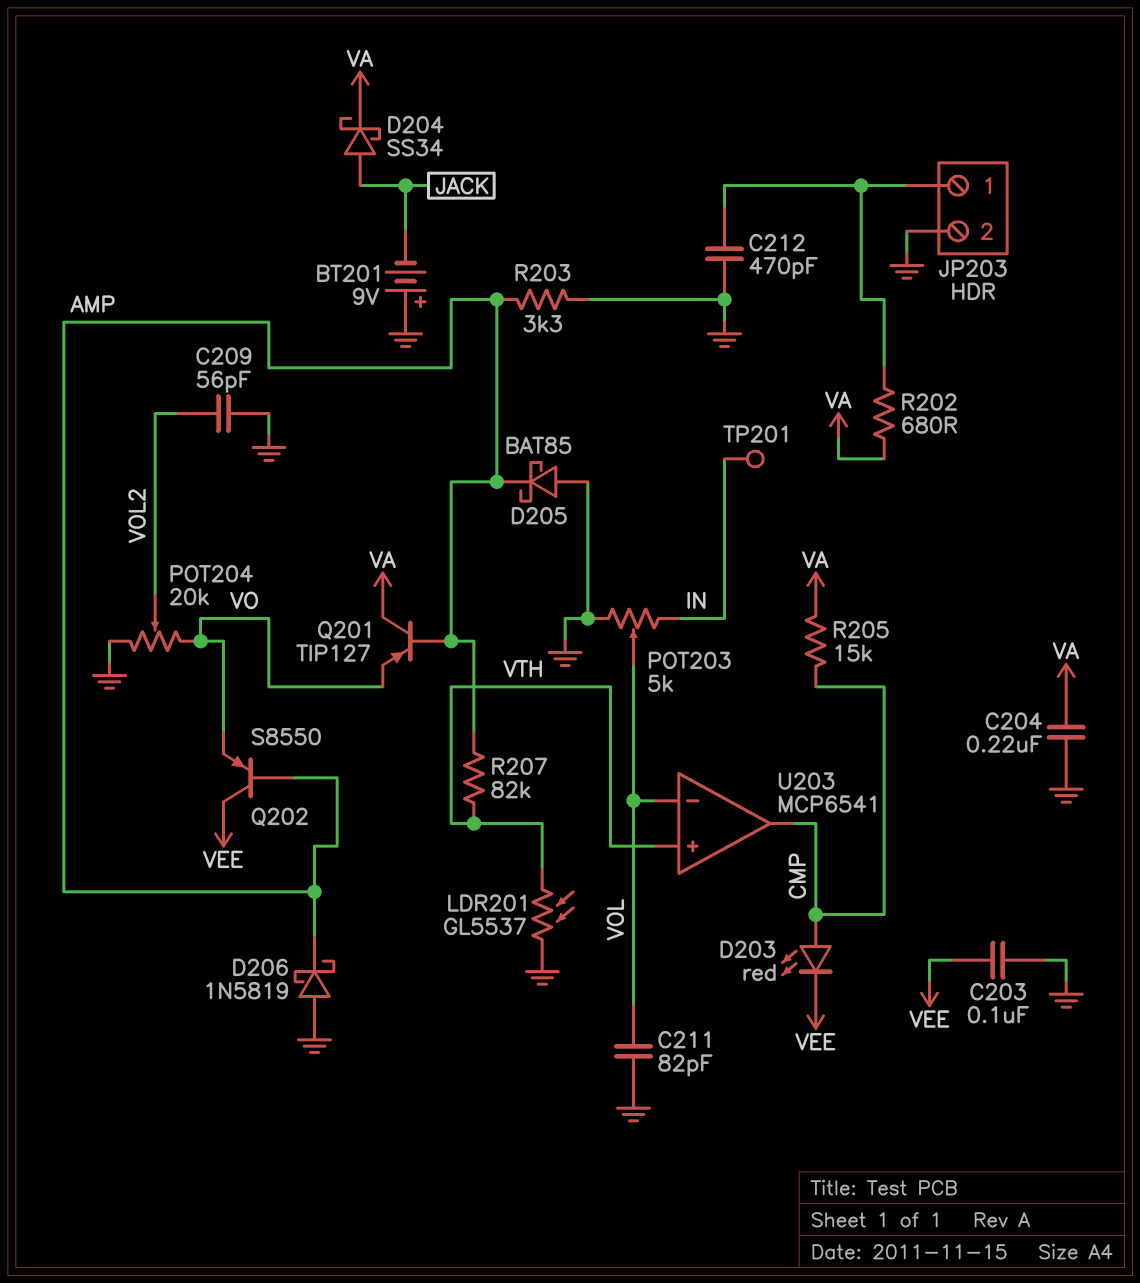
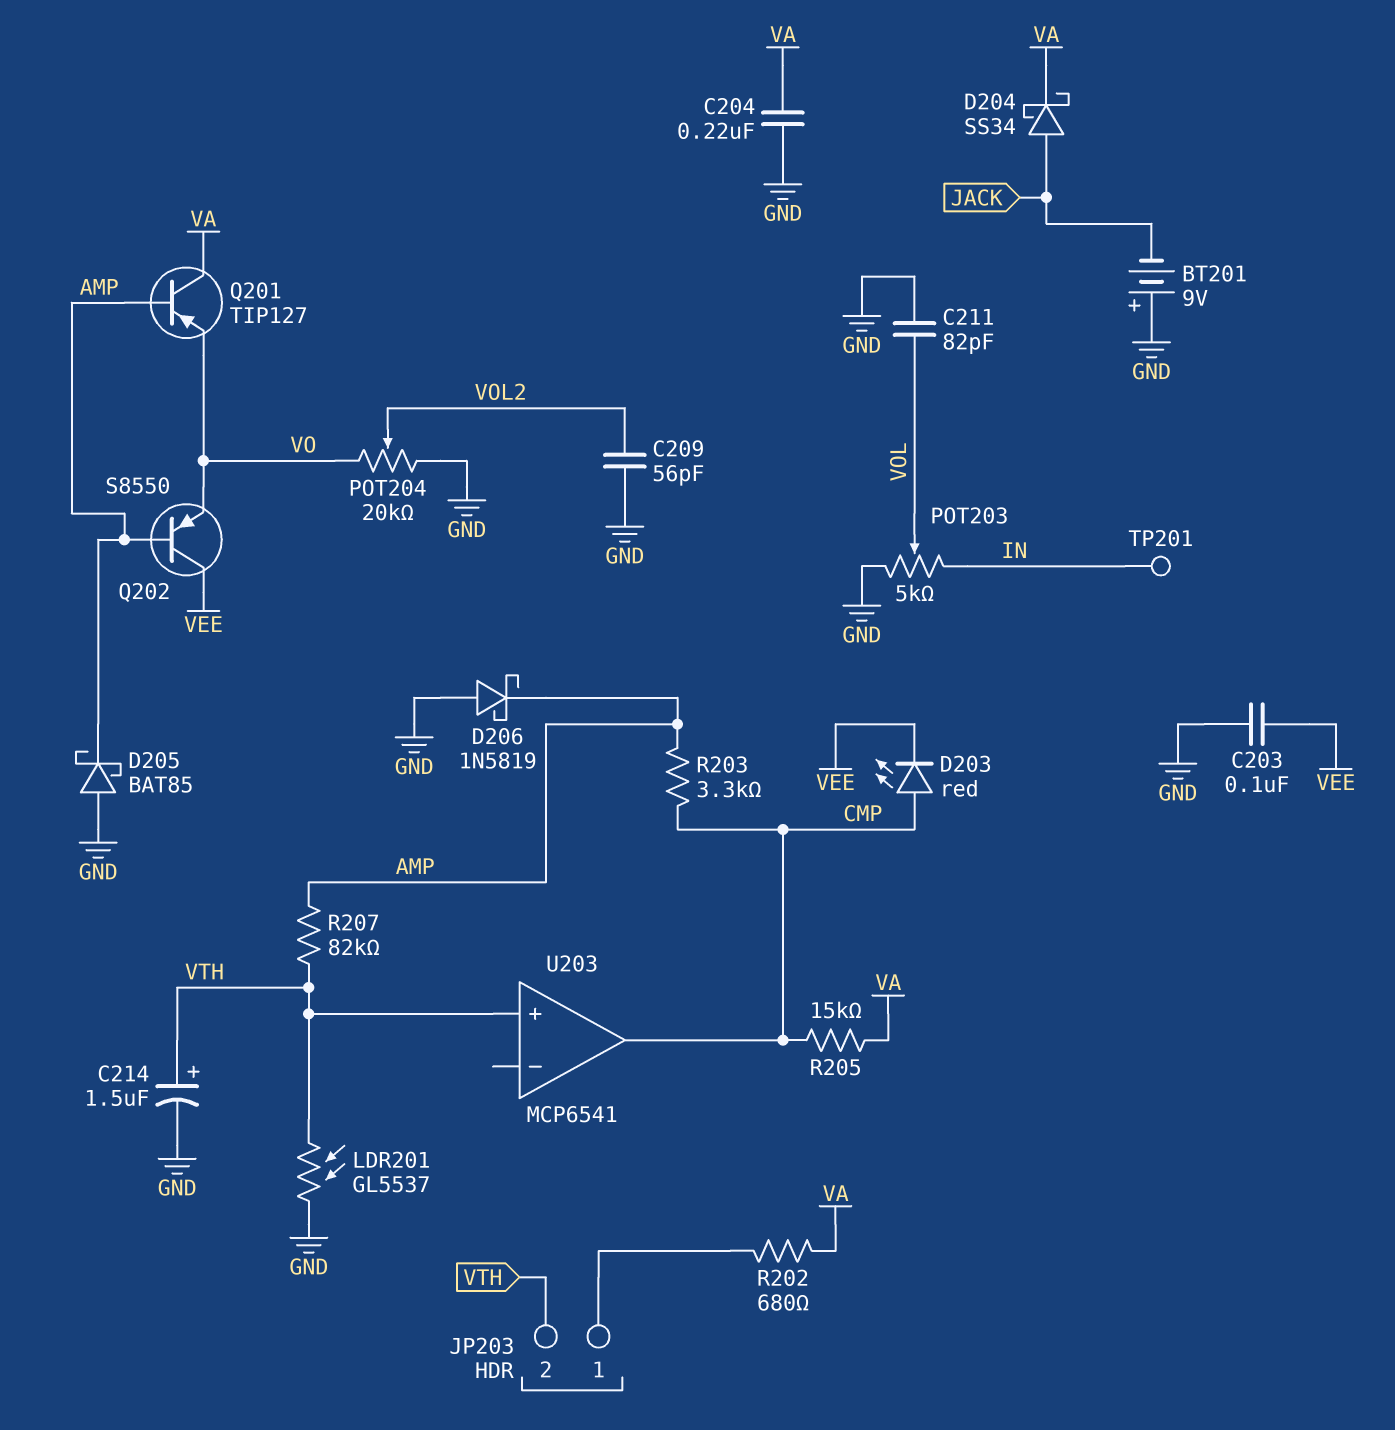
C212: 470pF (GND, JP203/1) -> none
C214: none -> 1.5uF (plus VTH, minus GND)
JP203 pin 2: GND -> VTH
R203: 3.3k (AMP, GND) -> 3.3k (AMP, CMP)
U203 pin in-: VOL -> none

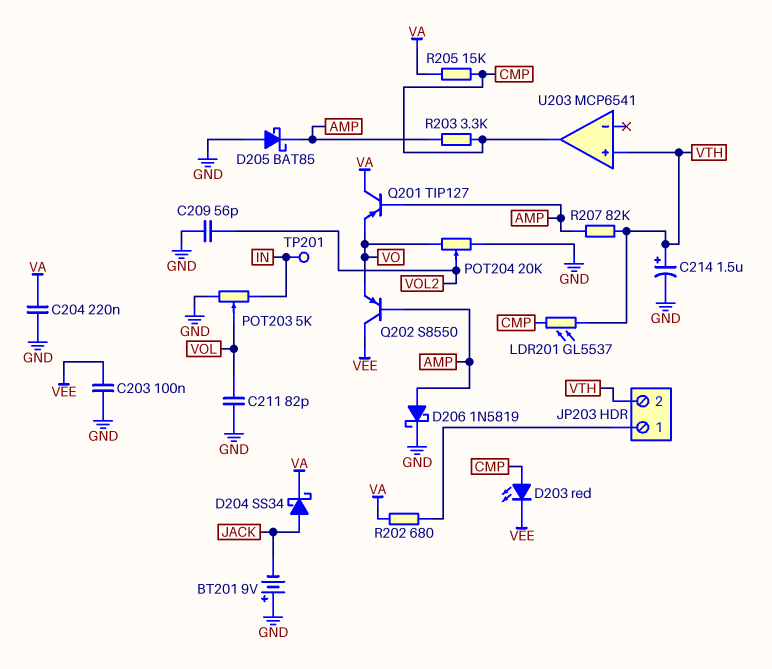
D206: schottky 1N5819 (A GND, K AMP) -> schottky 1N5819 (A AMP, K GND)
LDR201: GL5537 (GND, VTH) -> GL5537 (CMP, VTH)

